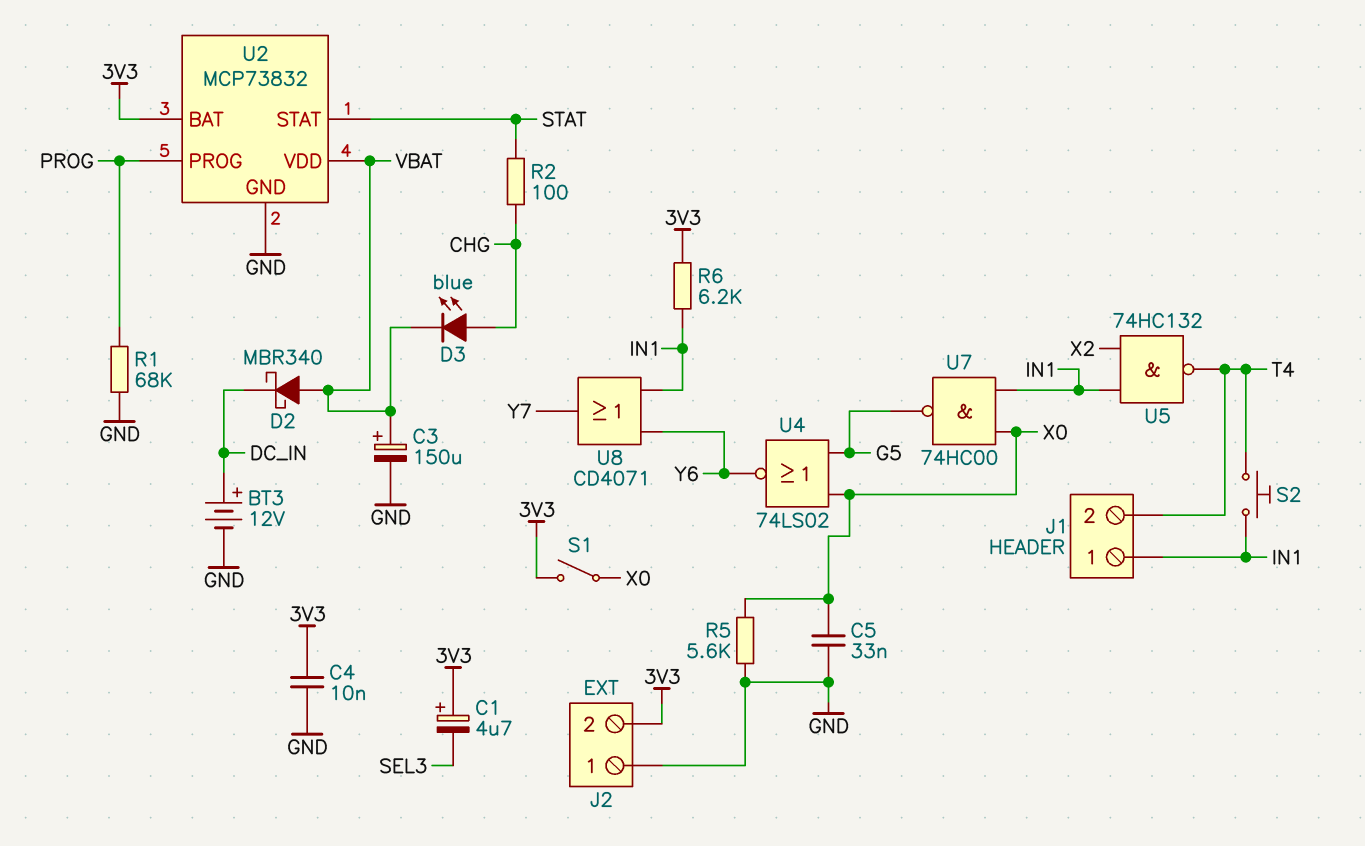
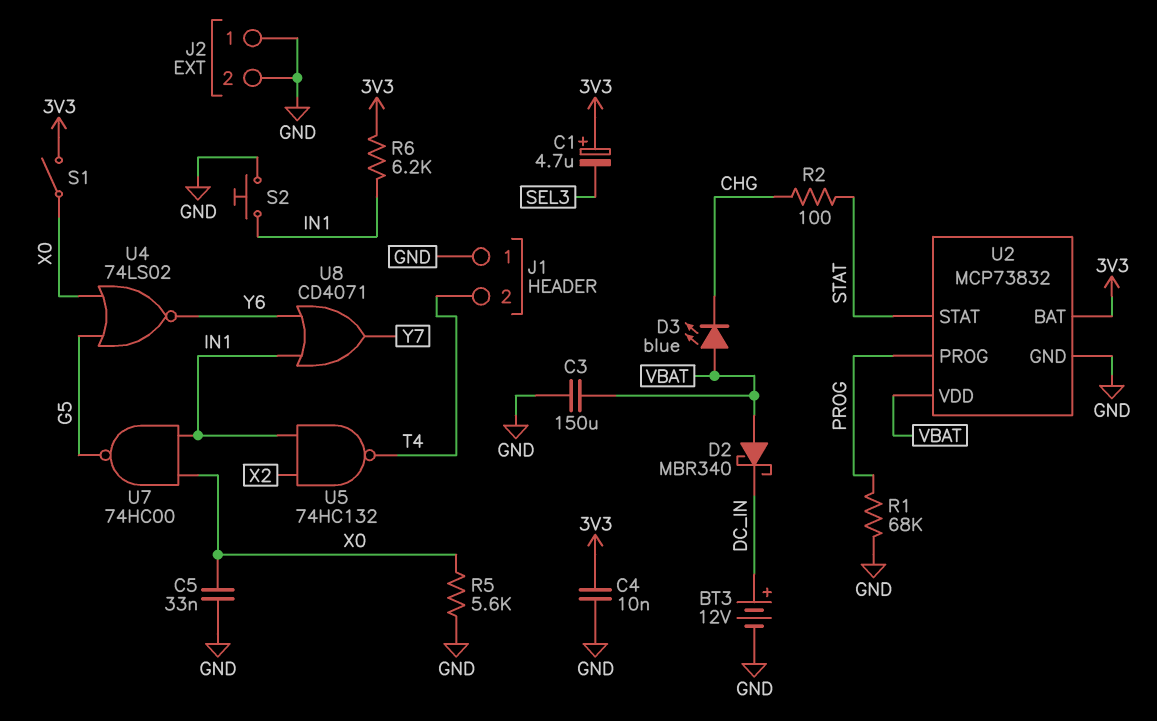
C3: 150uF (plus VBAT, minus GND) -> 150uF (GND, VBAT)
D3: LED blue (A CHG, K VBAT) -> LED blue (A VBAT, K CHG)
J1 pin 1: IN1 -> GND
J2 pin 2: 3V3 -> GND
S2: button (IN1, T4) -> button (GND, IN1)

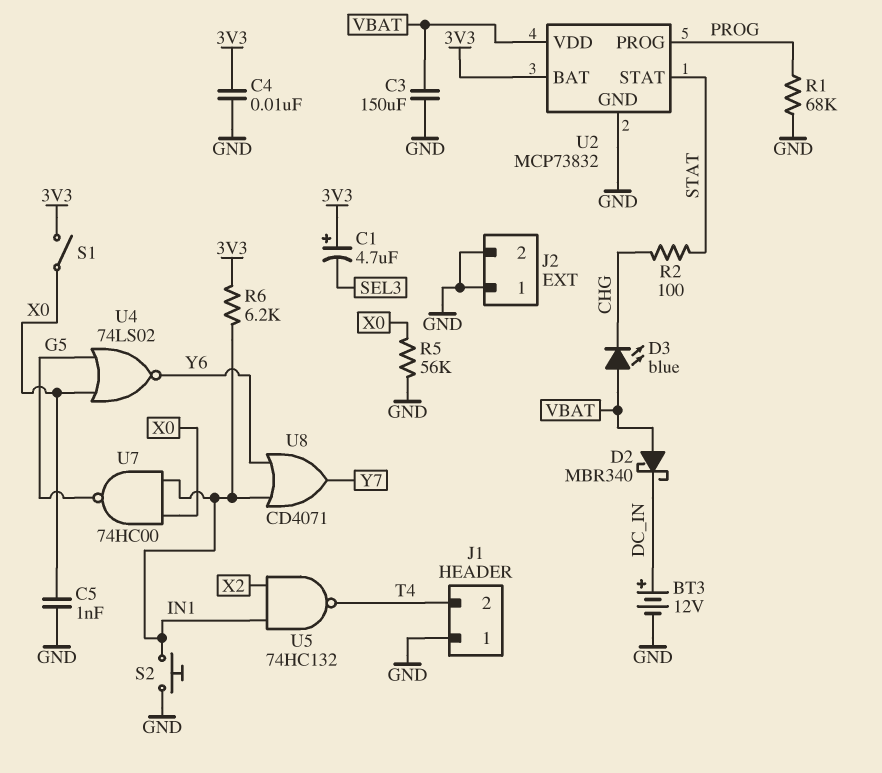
C5: 33nF (GND, X0) -> 1nF (GND, X0)
R5: 5.6k (GND, X0) -> 56k (GND, X0)

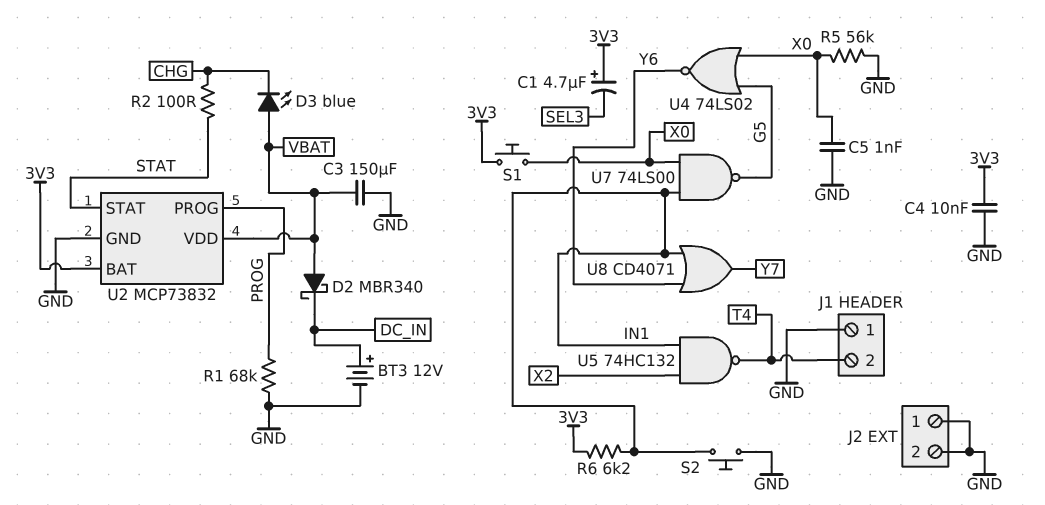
S1: switch (3V3, X0) -> button (3V3, X0)
U7: NAND 74HC00 (in IN1, in X0, out G5) -> NAND 74LS00 (in IN1, in X0, out G5)

